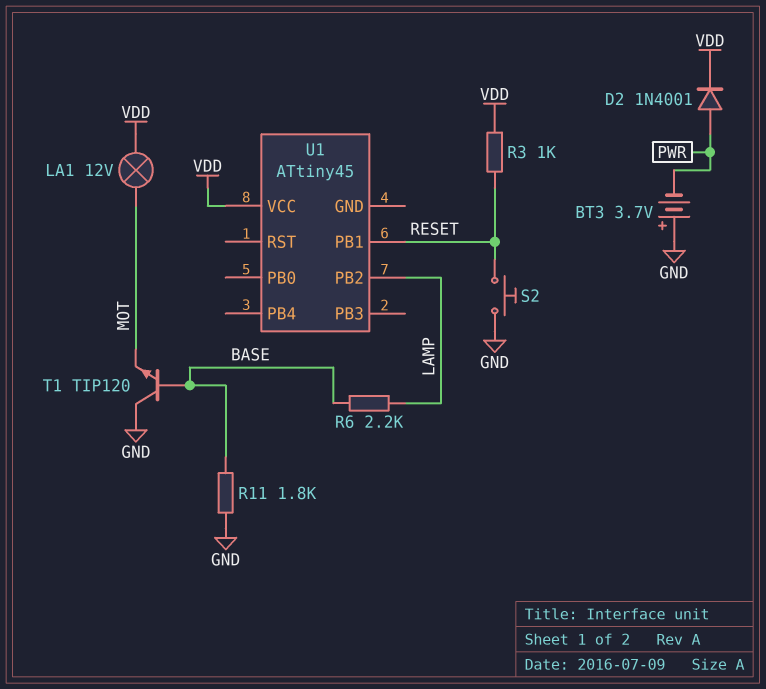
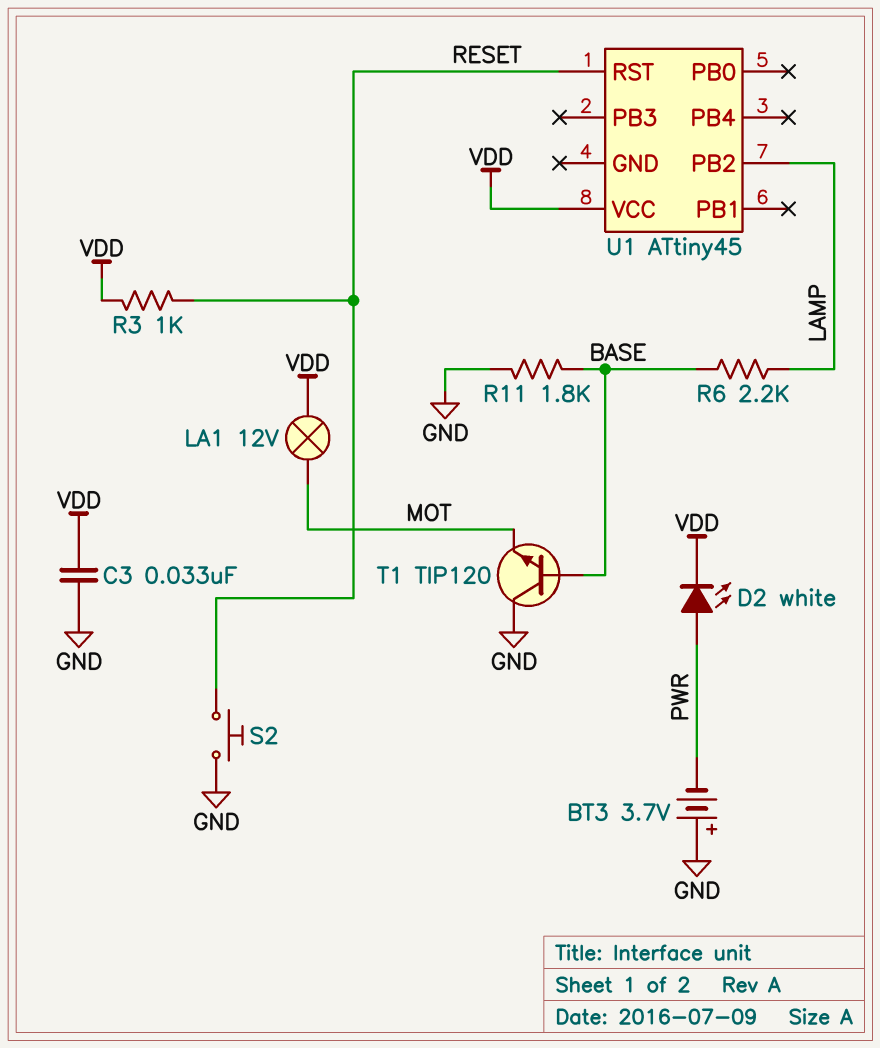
C3: none -> 33nF (GND, VDD)
D2: diode 1N4001 (A PWR, K VDD) -> LED white (A PWR, K VDD)
U1 pin PB1: RESET -> none
U1 pin RST: none -> RESET

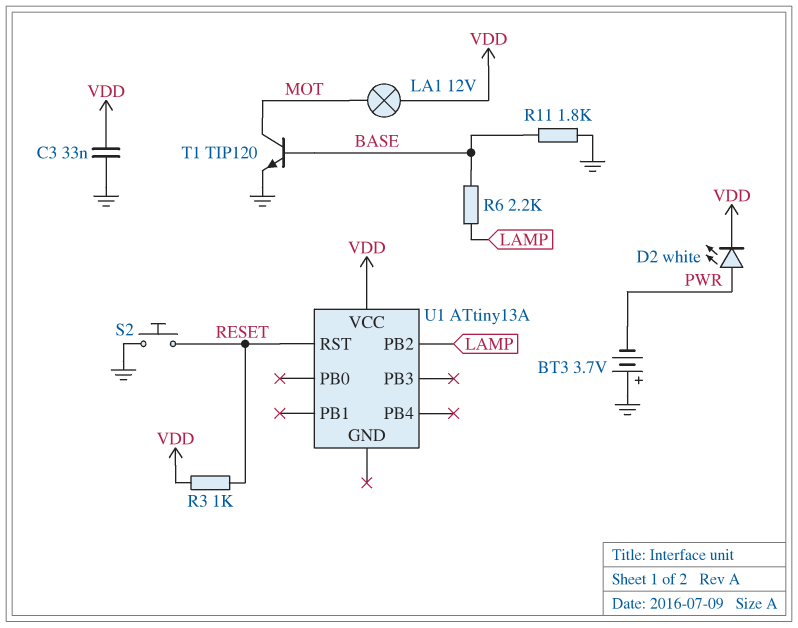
T1: NPN TIP120 (B BASE, C GND, E MOT) -> NPN TIP120 (B BASE, C MOT, E GND)
U1: ATtiny45 -> ATtiny13A

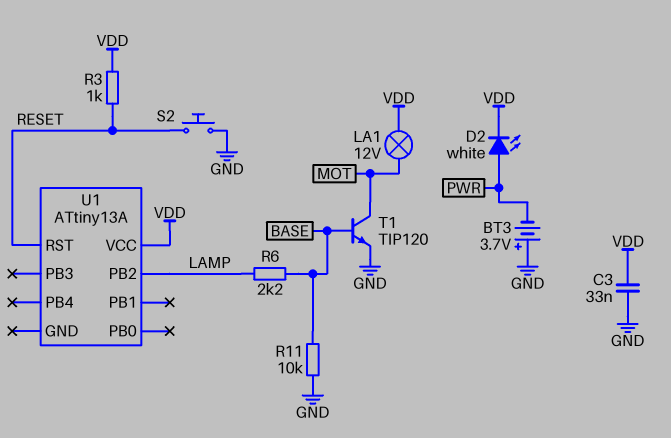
R11: 1.8k (BASE, GND) -> 10k (BASE, GND)

